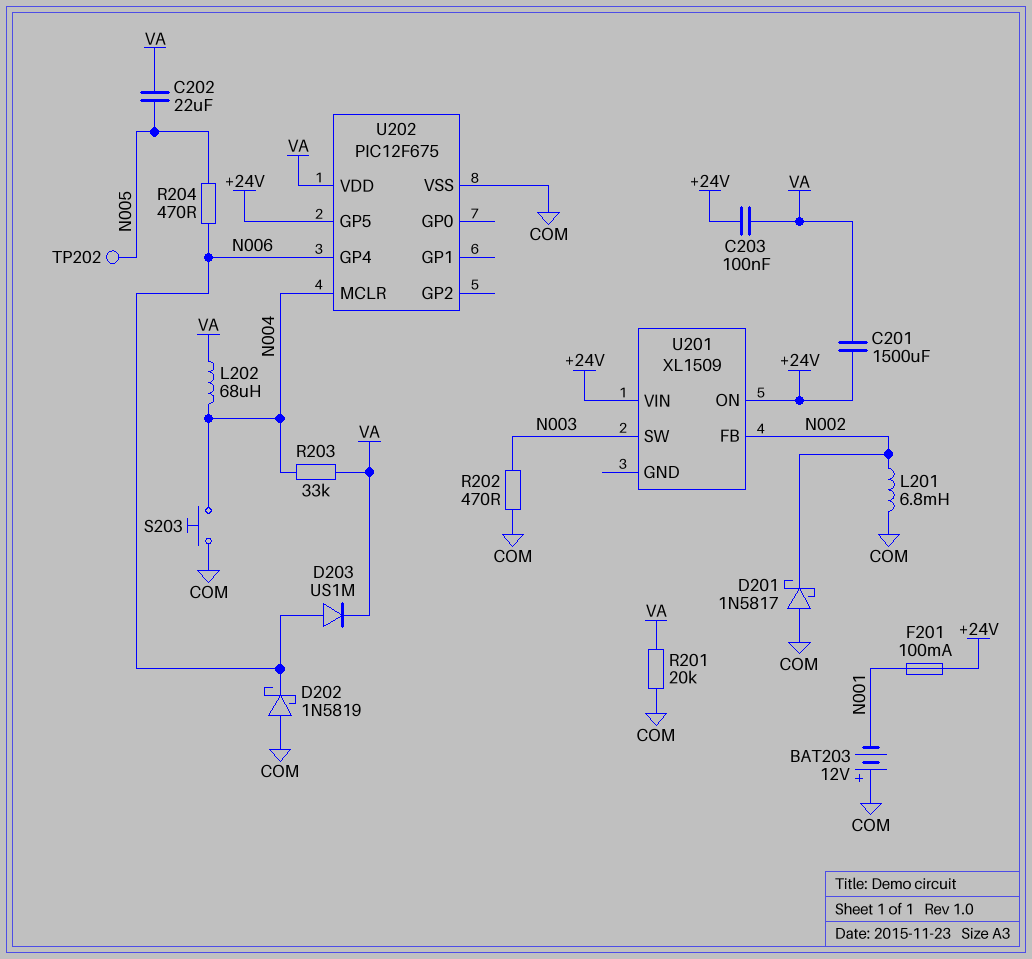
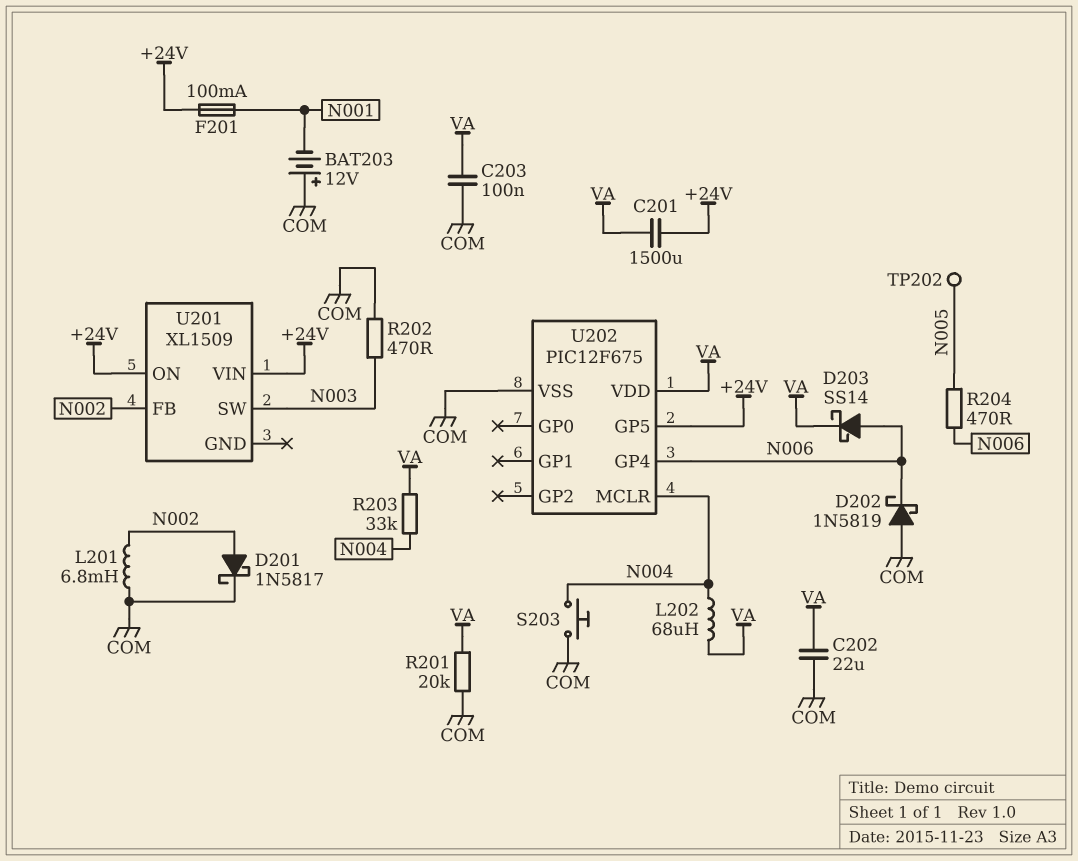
C202: 22uF (N005, VA) -> 22uF (COM, VA)
C203: 100nF (+24V, VA) -> 100nF (COM, VA)
D201: schottky 1N5817 (A COM, K N002) -> schottky 1N5817 (A N002, K COM)
D203: diode US1M (A N006, K VA) -> schottky SS14 (A N006, K VA)

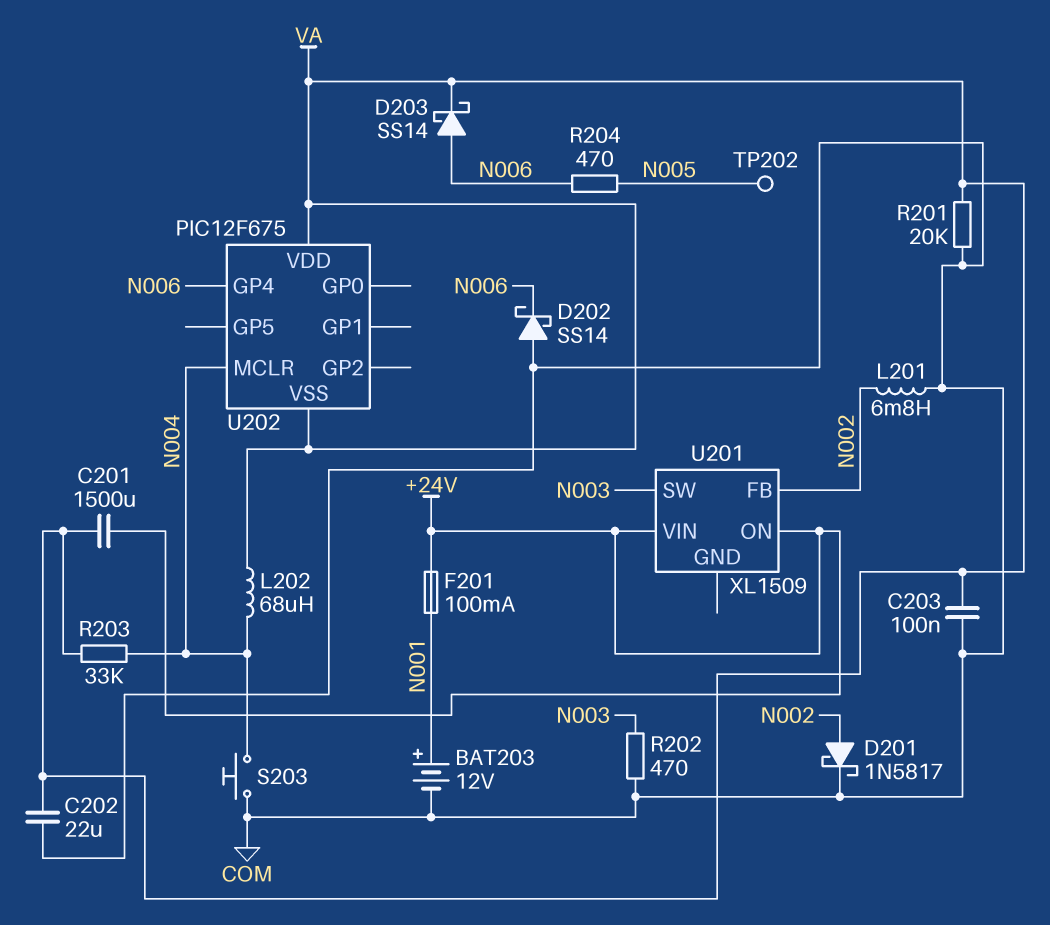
BAT203: 12V (plus COM, minus N001) -> 12V (plus N001, minus COM)
D202: schottky 1N5819 (A COM, K N006) -> schottky SS14 (A COM, K N006)
U202 pin GP5: +24V -> none
U202 pin VSS: COM -> VA

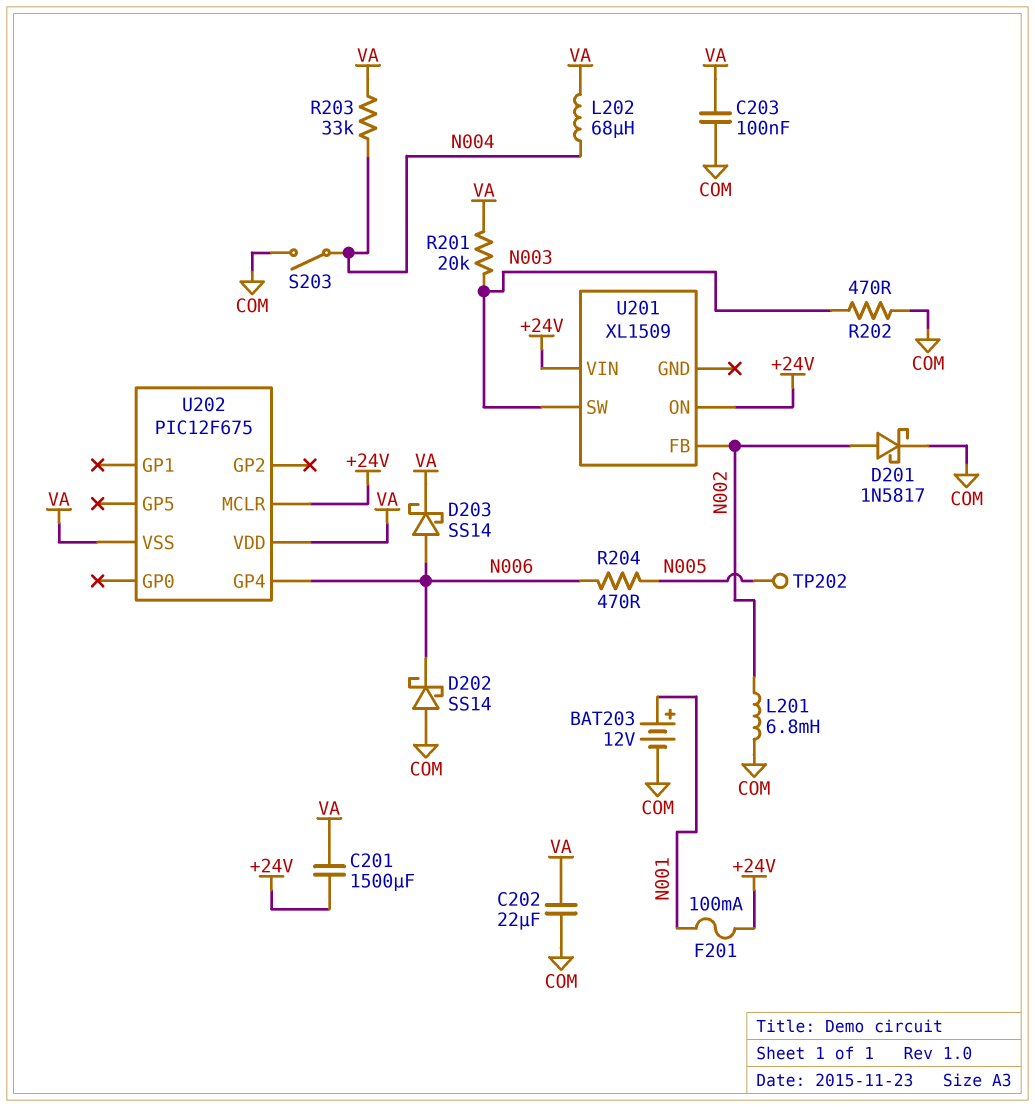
R201: 20k (COM, VA) -> 20k (N003, VA)
S203: button (COM, N004) -> switch (COM, N004)
U202 pin MCLR: N004 -> +24V

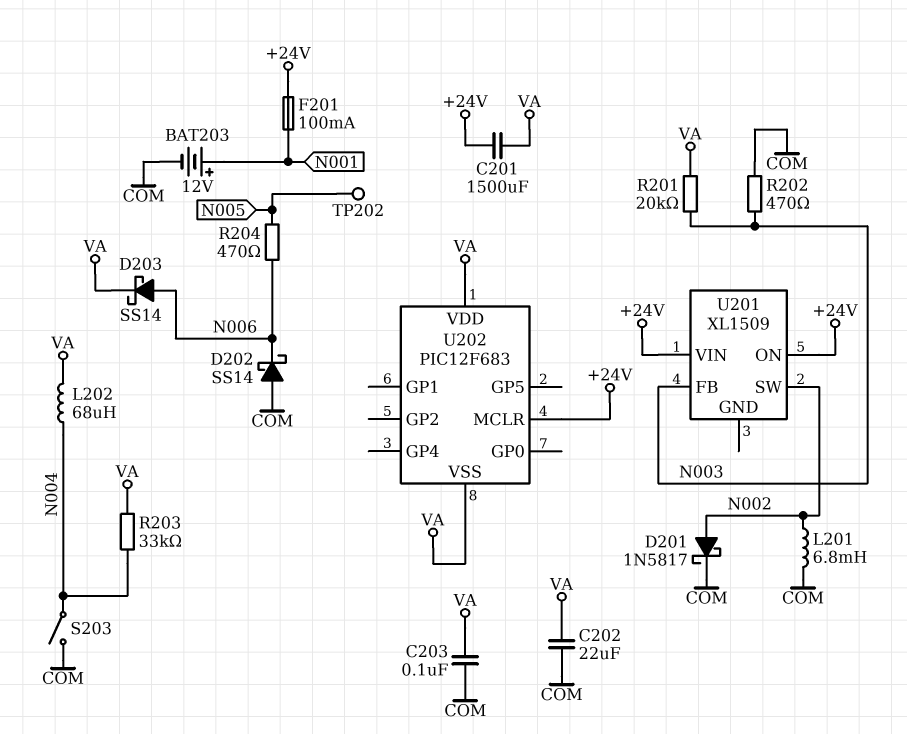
U201 pin FB: N002 -> N003
U201 pin SW: N003 -> N002
U202: PIC12F675 -> PIC12F683
U202 pin GP4: N006 -> none

